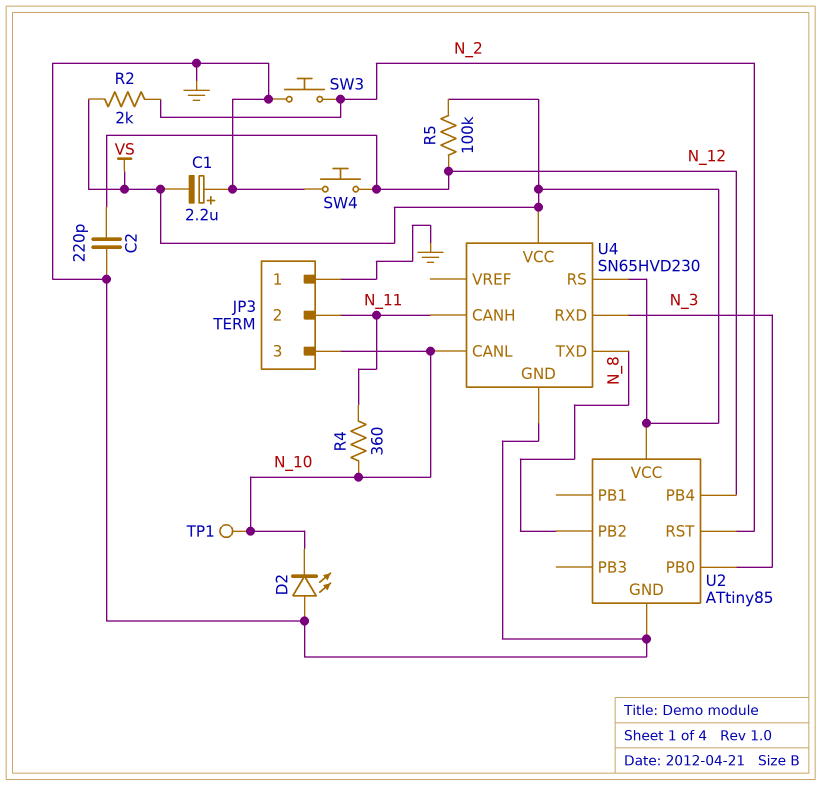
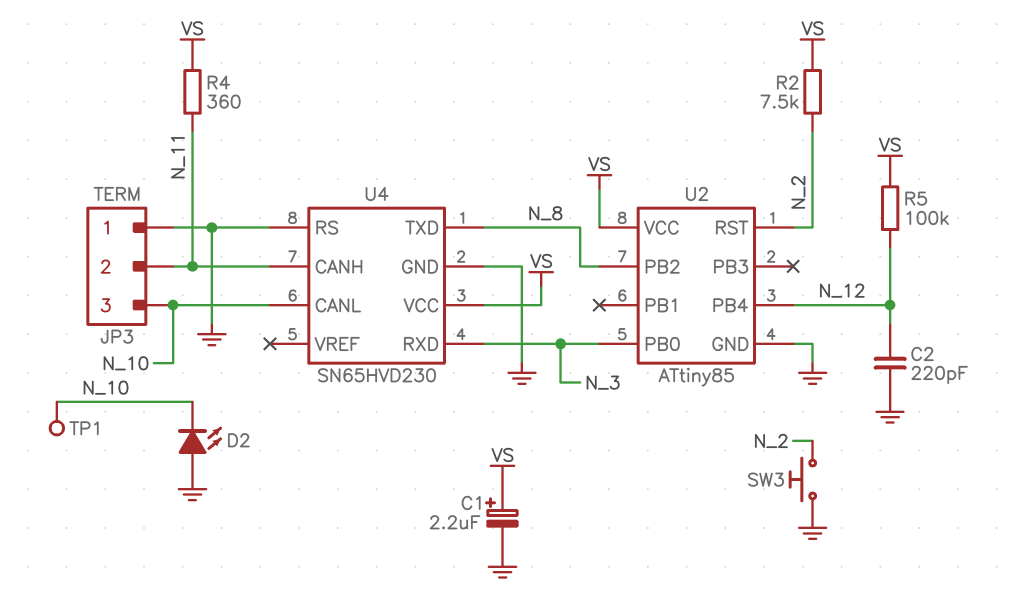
C1: 2.2uF (plus GND, minus VS) -> 2.2uF (plus VS, minus GND)
R2: 2k (N_2, VS) -> 7.5k (N_2, VS)
R4: 360 (N_10, N_11) -> 360 (N_11, VS)
SW4: button (GND, N_12) -> none
U4 pin RS: VS -> GND

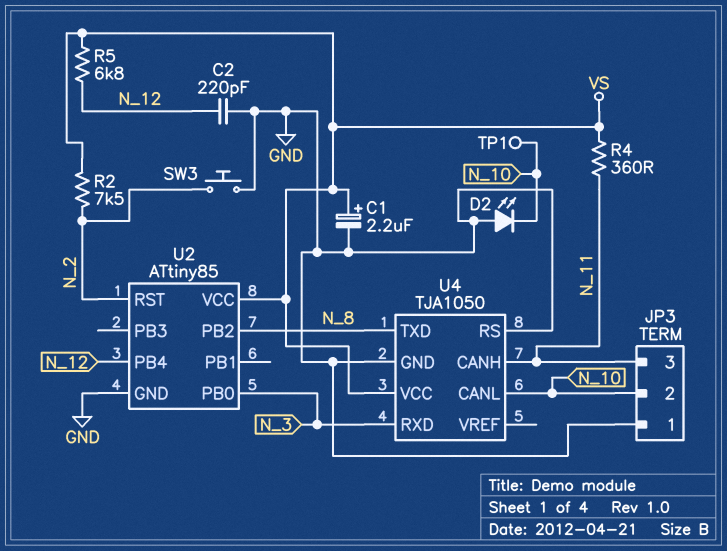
JP3 pin 2: N_11 -> N_10
JP3 pin 3: N_10 -> N_11
R5: 100k (N_12, VS) -> 6.8k (N_12, VS)
U4: SN65HVD230 -> TJA1050

